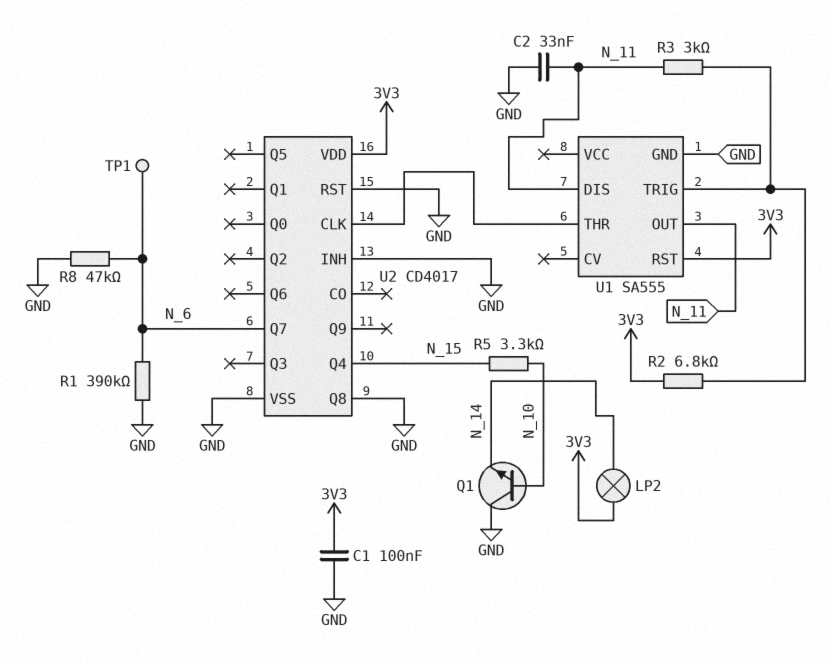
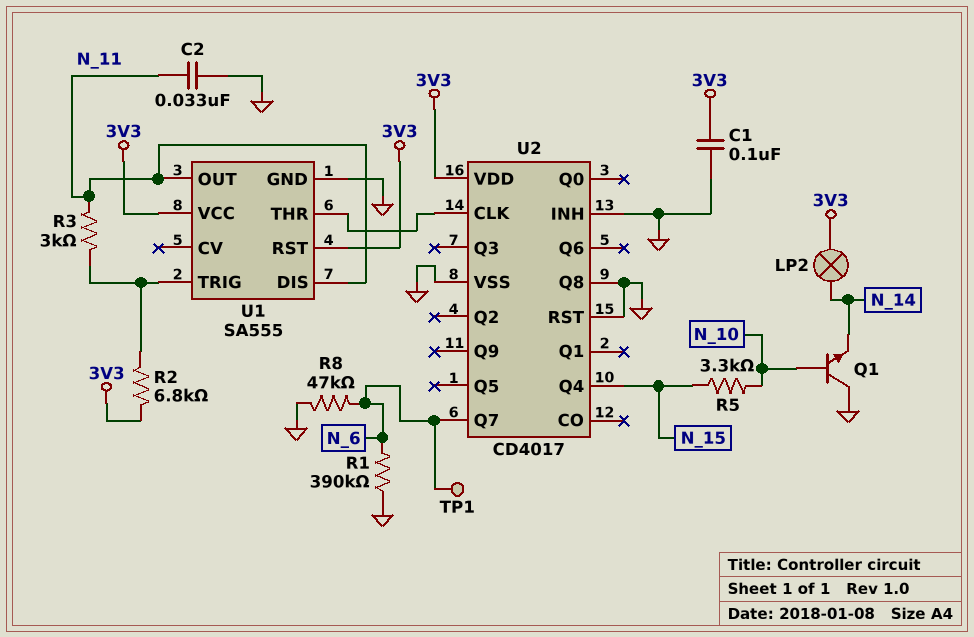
U1 pin VCC: none -> 3V3

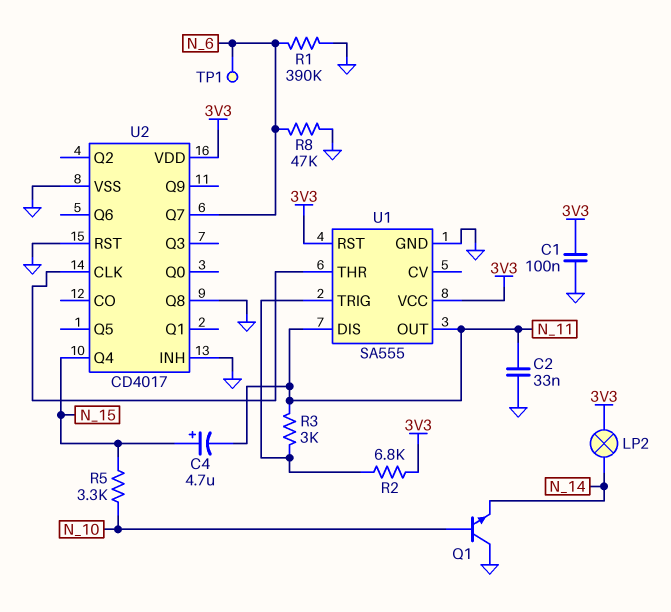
C4: none -> 4.7uF (plus N_15, minus N_11)

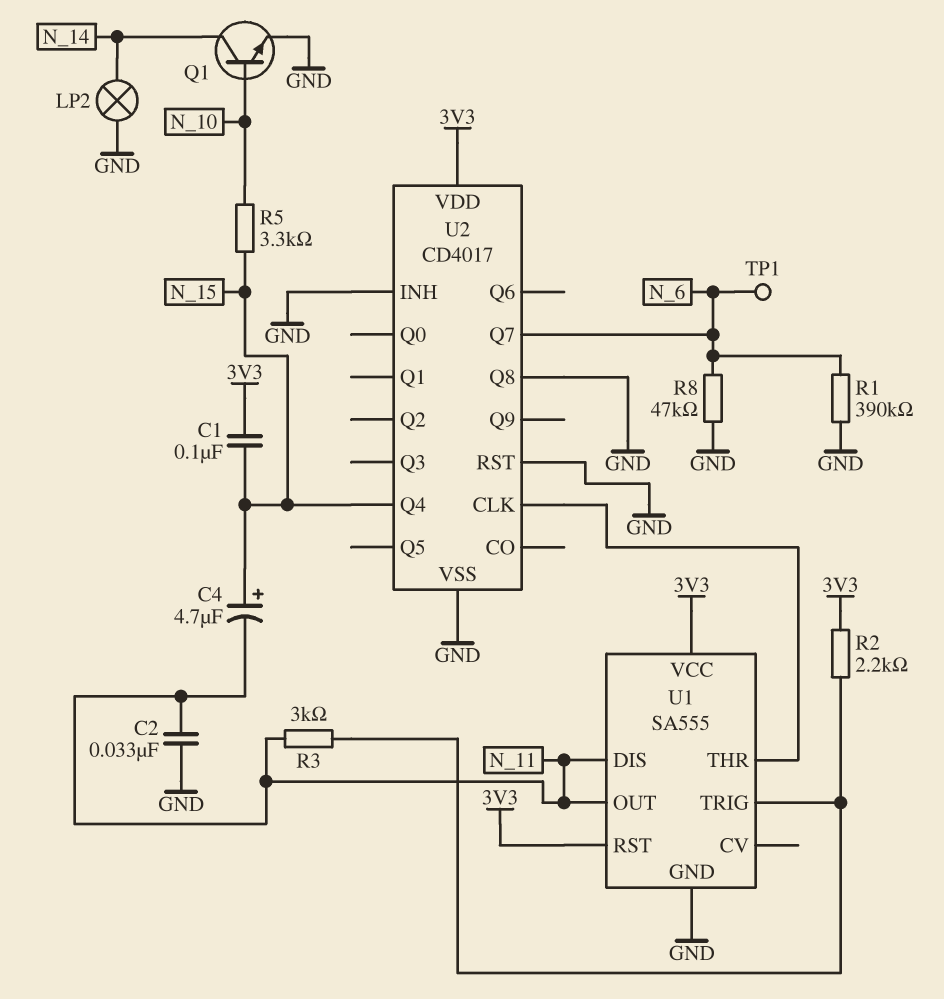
C1: 100nF (3V3, GND) -> 100nF (3V3, N_15)
LP2: lamp (3V3, N_14) -> lamp (GND, N_14)
Q1: NPN (B N_10, C GND, E N_14) -> NPN (B N_10, C N_14, E GND)
R2: 6.8k (3V3, U1/TRIG) -> 2.2k (3V3, U1/TRIG)

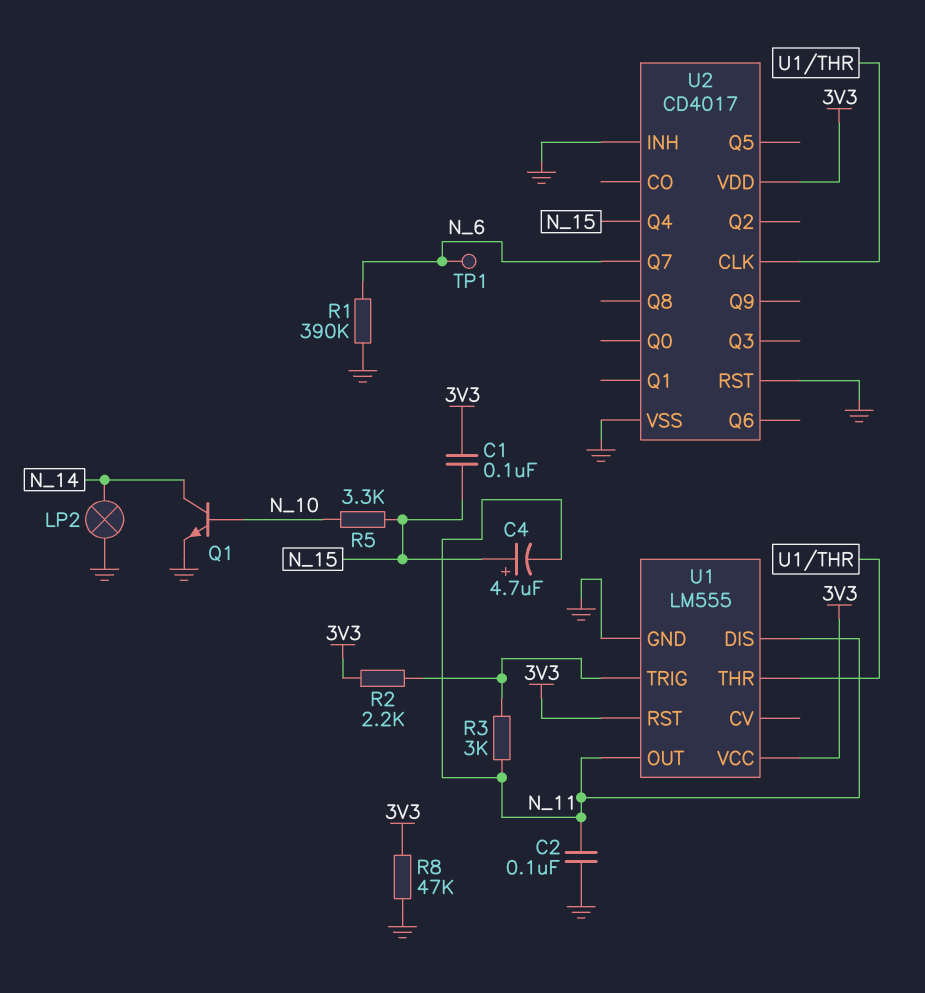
C2: 33nF (GND, N_11) -> 100nF (GND, N_11)
R8: 47k (GND, N_6) -> 47k (3V3, GND)
U1: SA555 -> LM555
U2 pin Q8: GND -> none

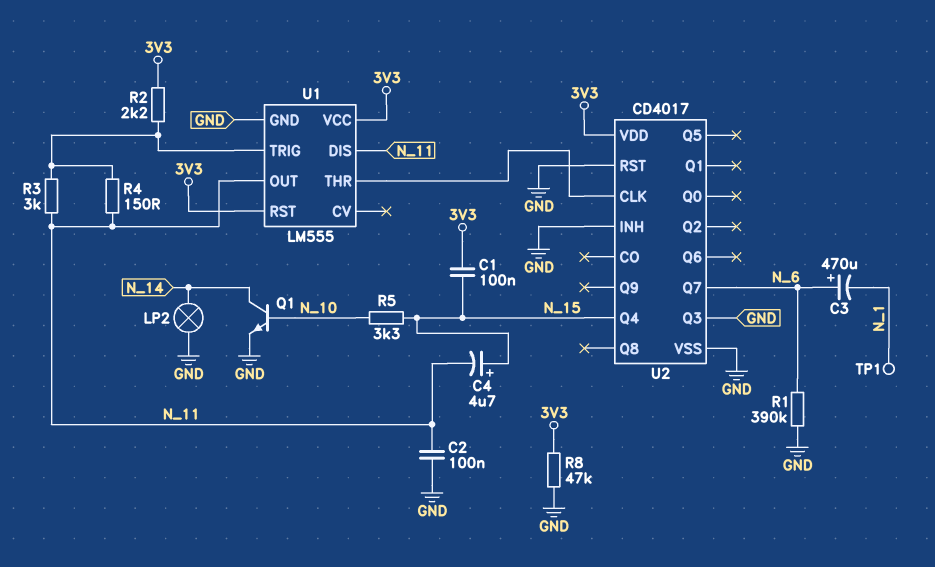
C3: none -> 470uF (plus N_6, minus N_1)
R4: none -> 150 (N_11, U1/TRIG)
TP1: test point (N_6) -> test point (N_1)
U2 pin Q3: none -> GND

